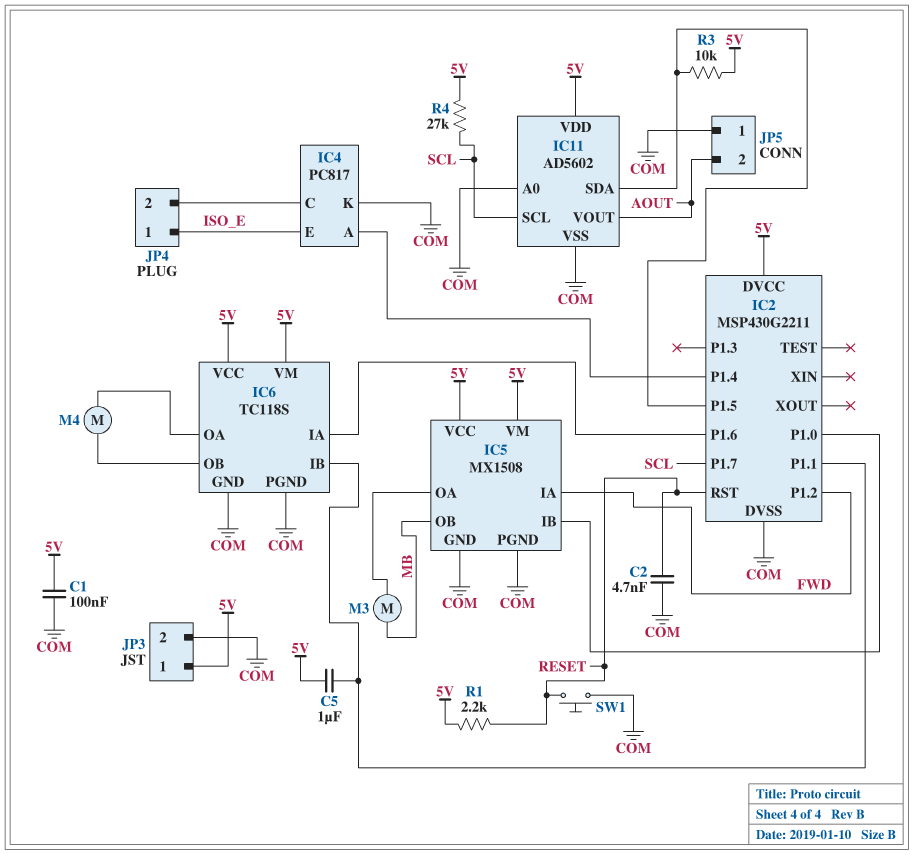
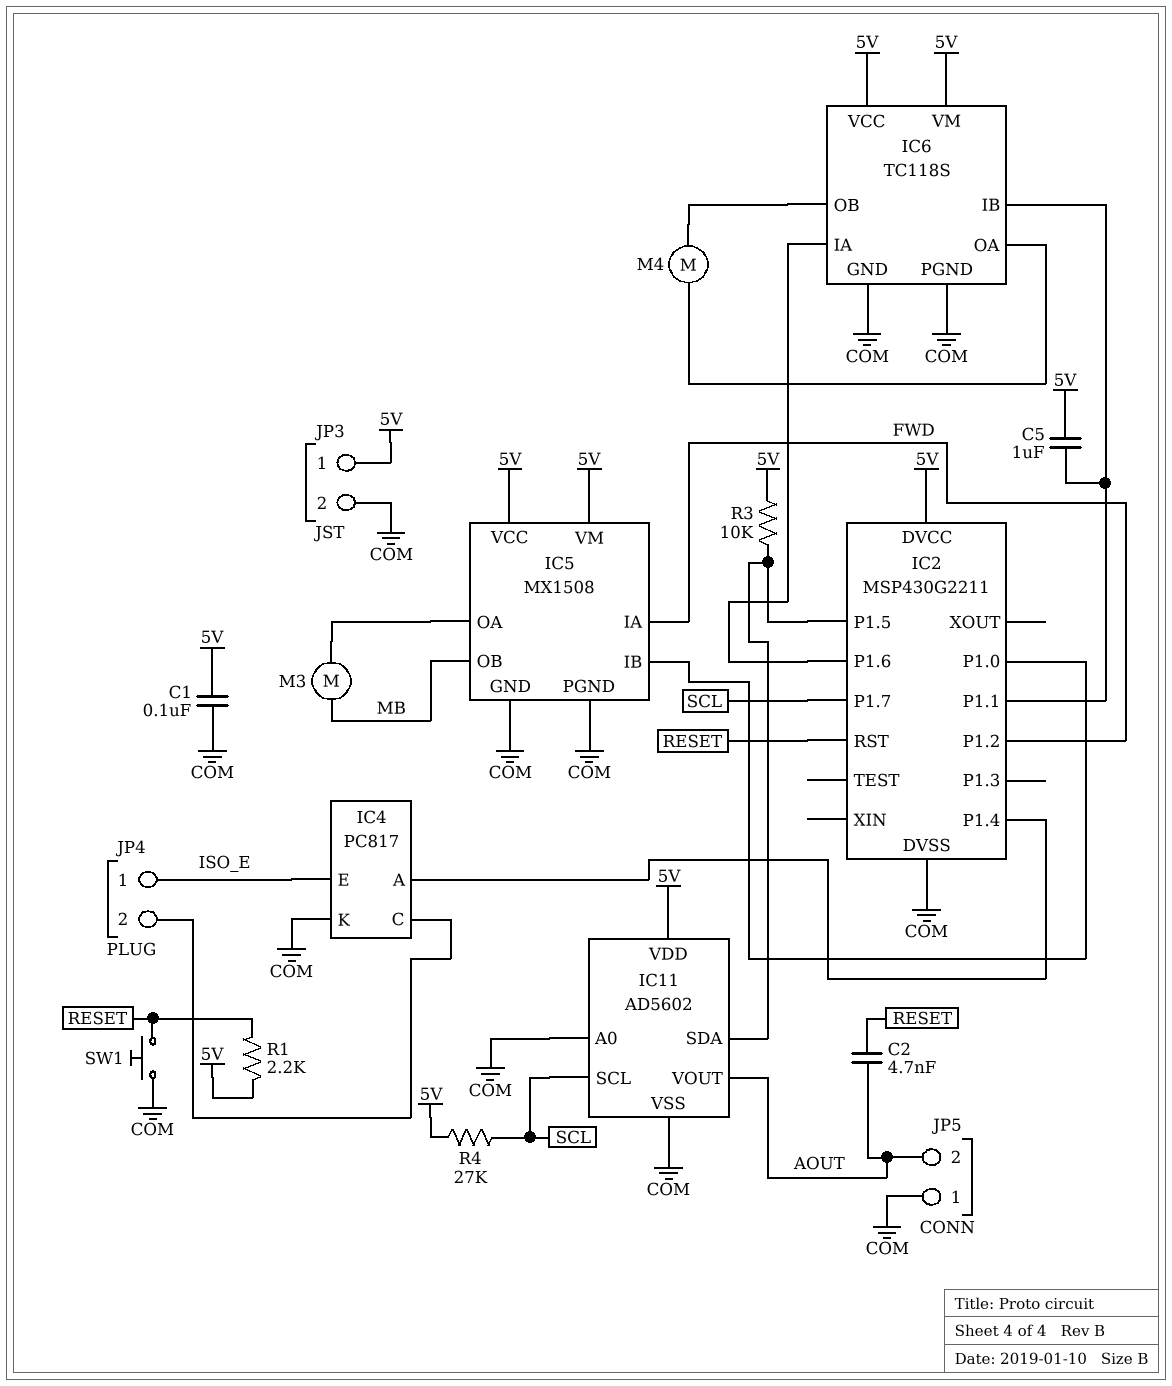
C2: 4.7nF (COM, RESET) -> 4.7nF (AOUT, RESET)

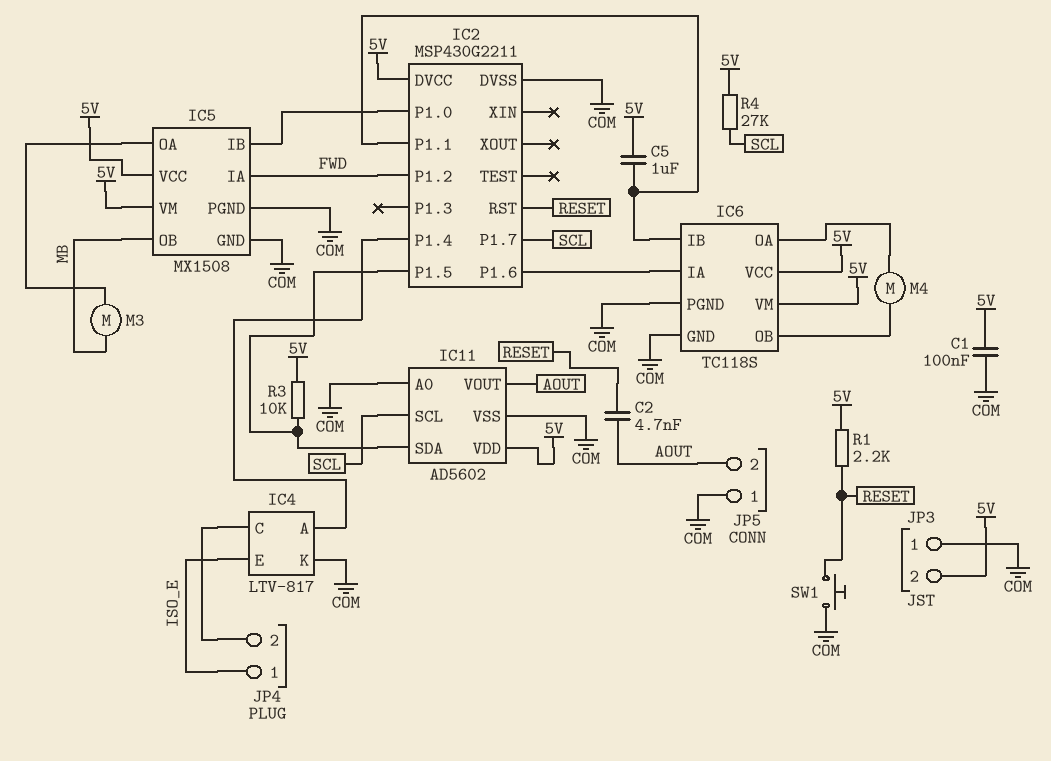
IC4: PC817 -> LTV-817
JP3 pin 1: 5V -> COM
JP3 pin 2: COM -> 5V

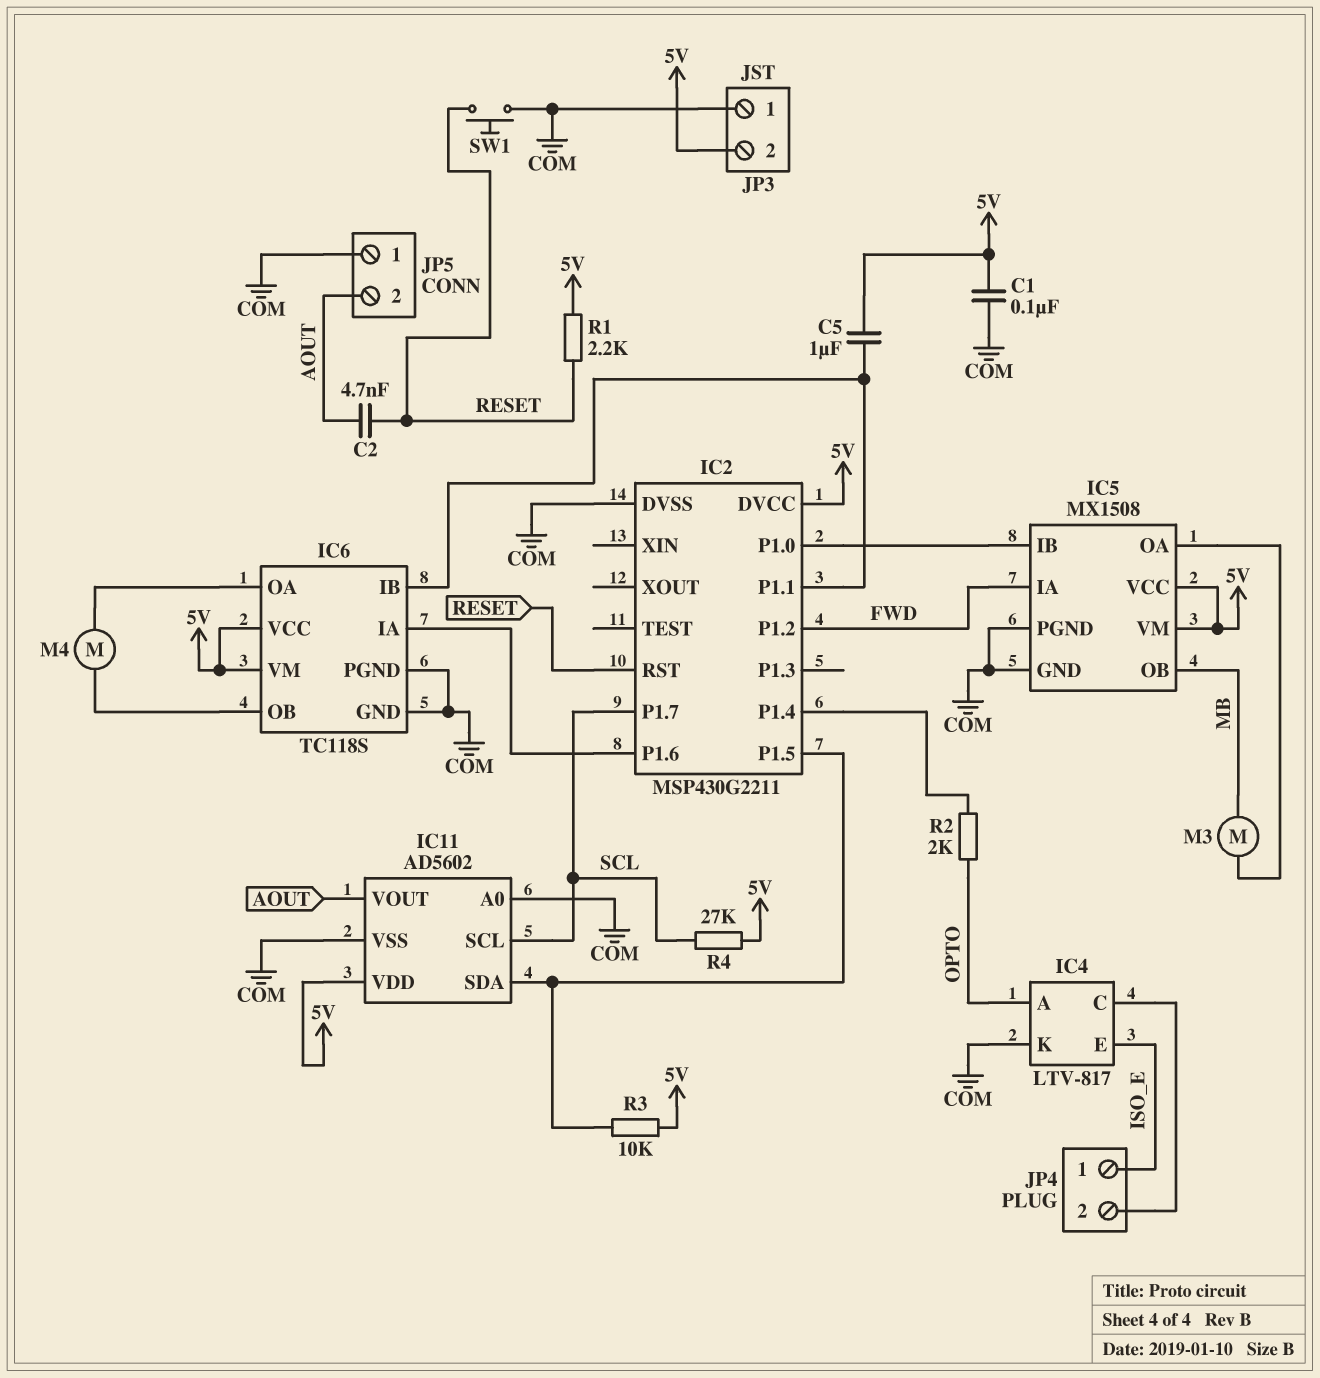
IC4 pin A: IC2/P1.4 -> OPTO
R2: none -> 2k (IC2/P1.4, OPTO)

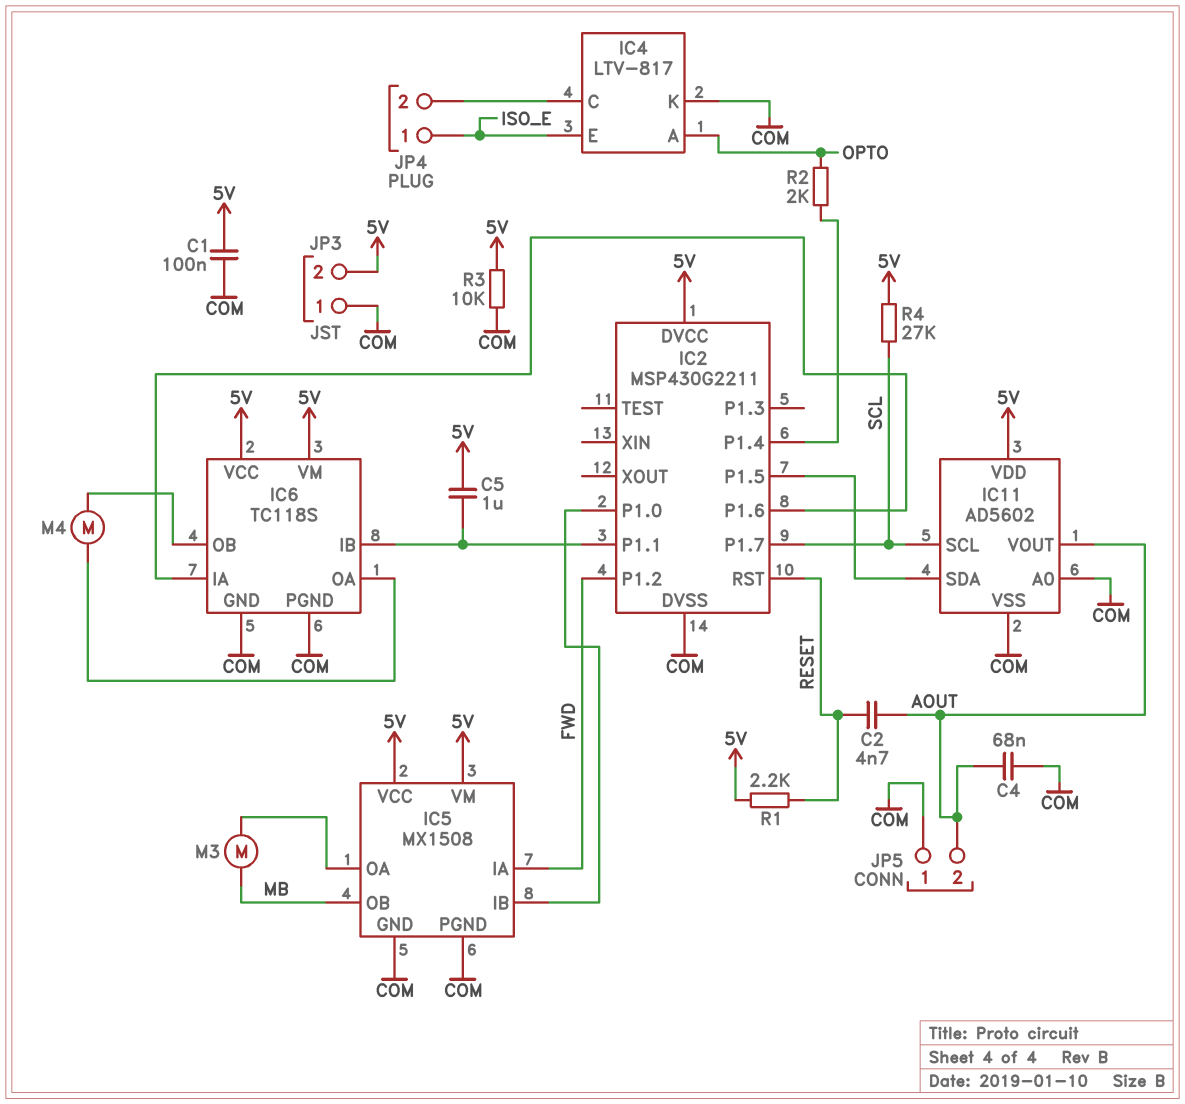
C4: none -> 68nF (AOUT, COM)
R3: 10k (5V, IC2/P1.5) -> 10k (5V, COM)
SW1: button (COM, RESET) -> none

